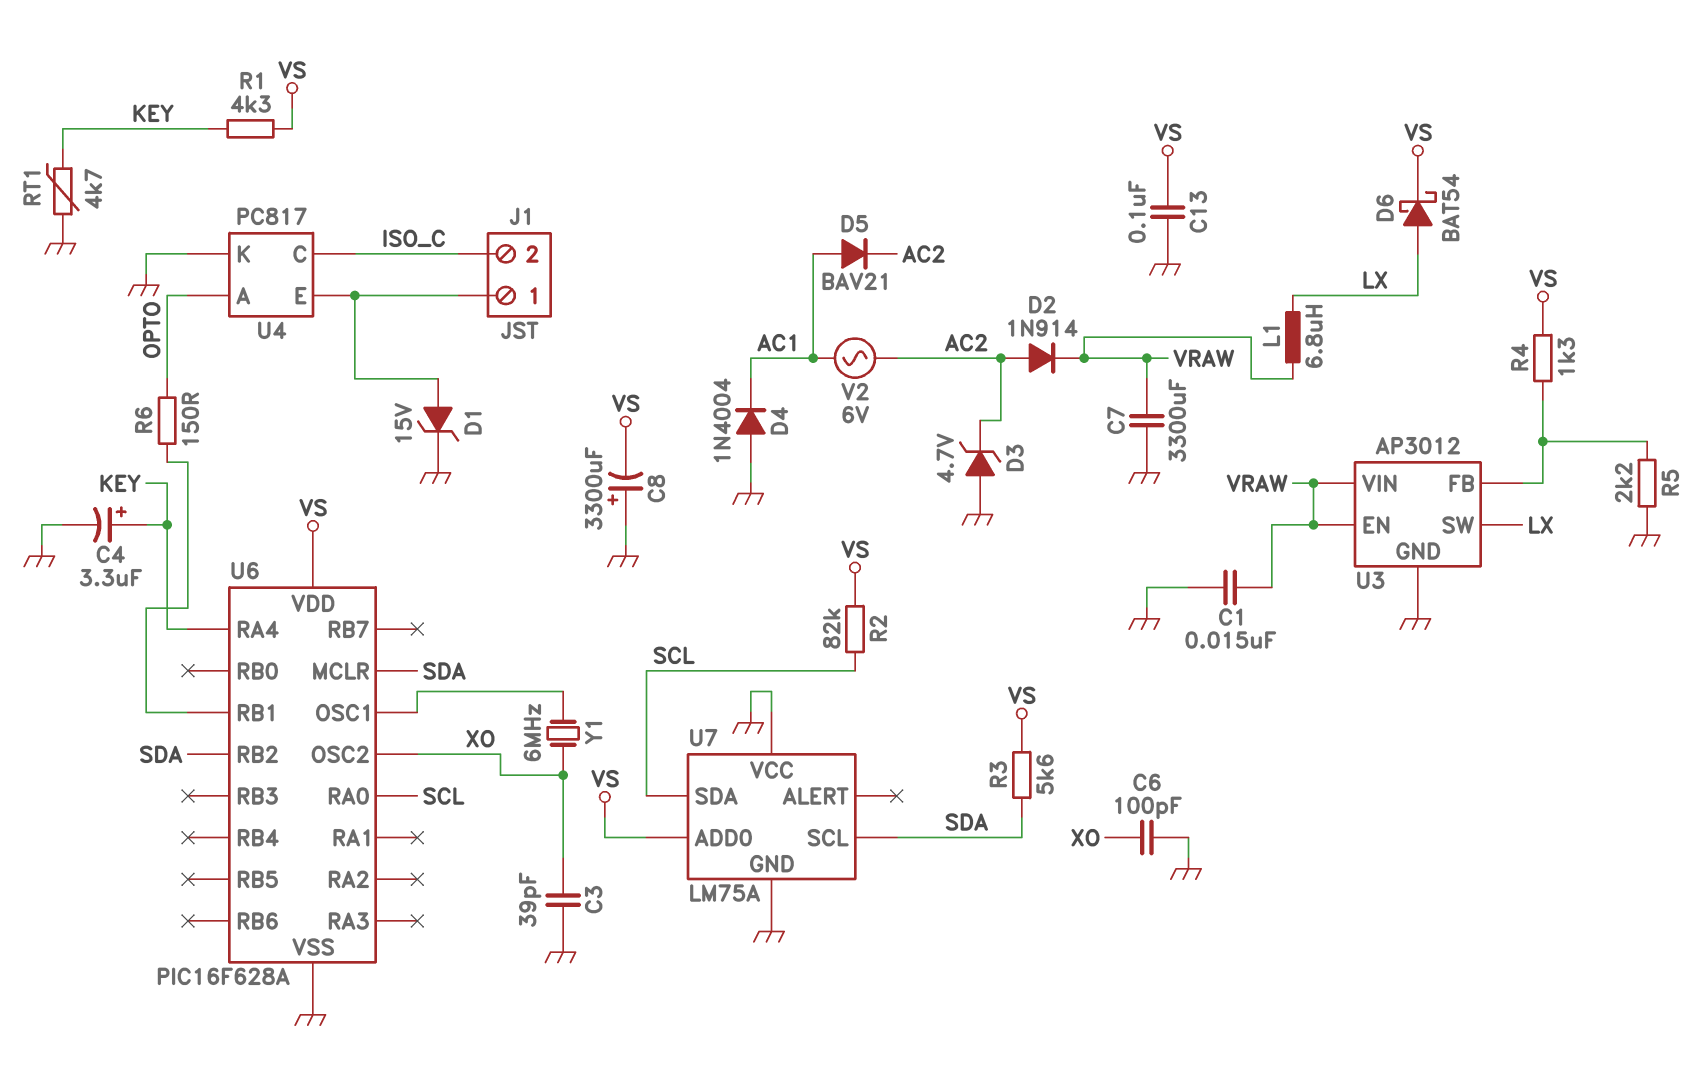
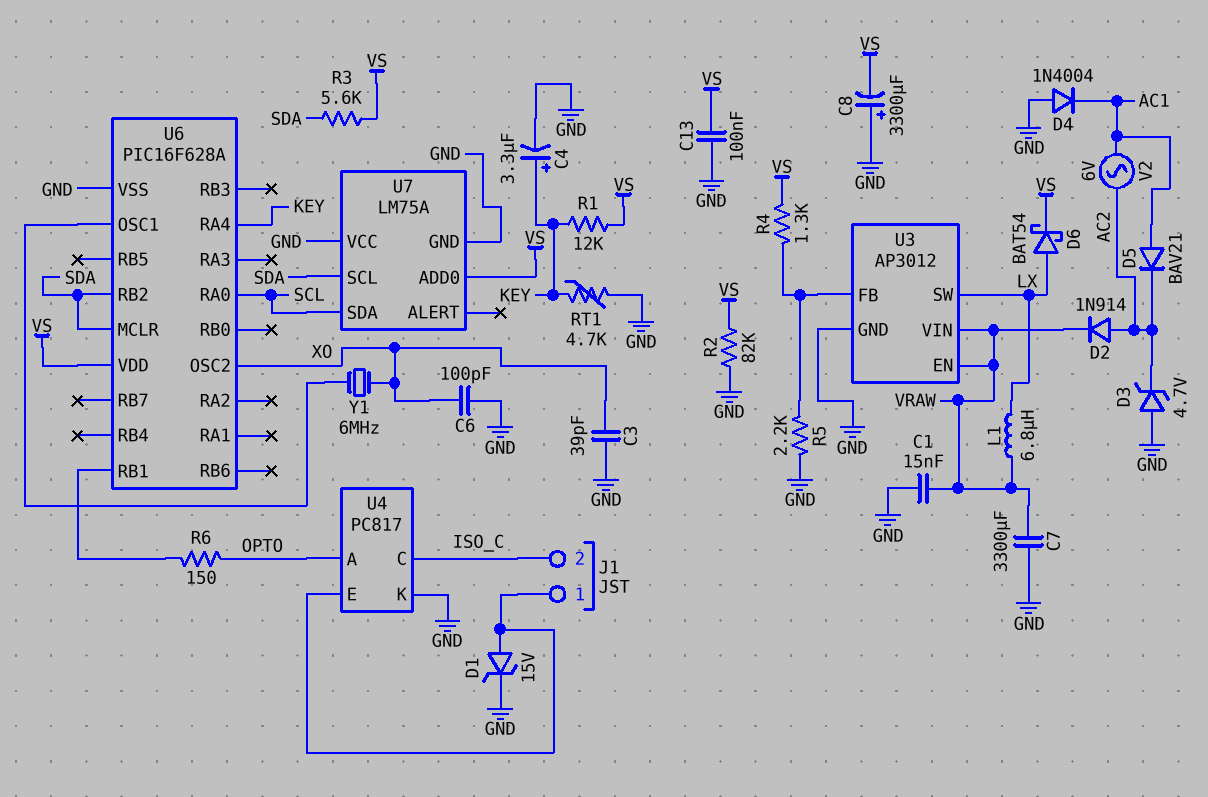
R1: 4.3k (KEY, VS) -> 12k (KEY, VS)
R2: 82k (SCL, VS) -> 82k (GND, VS)

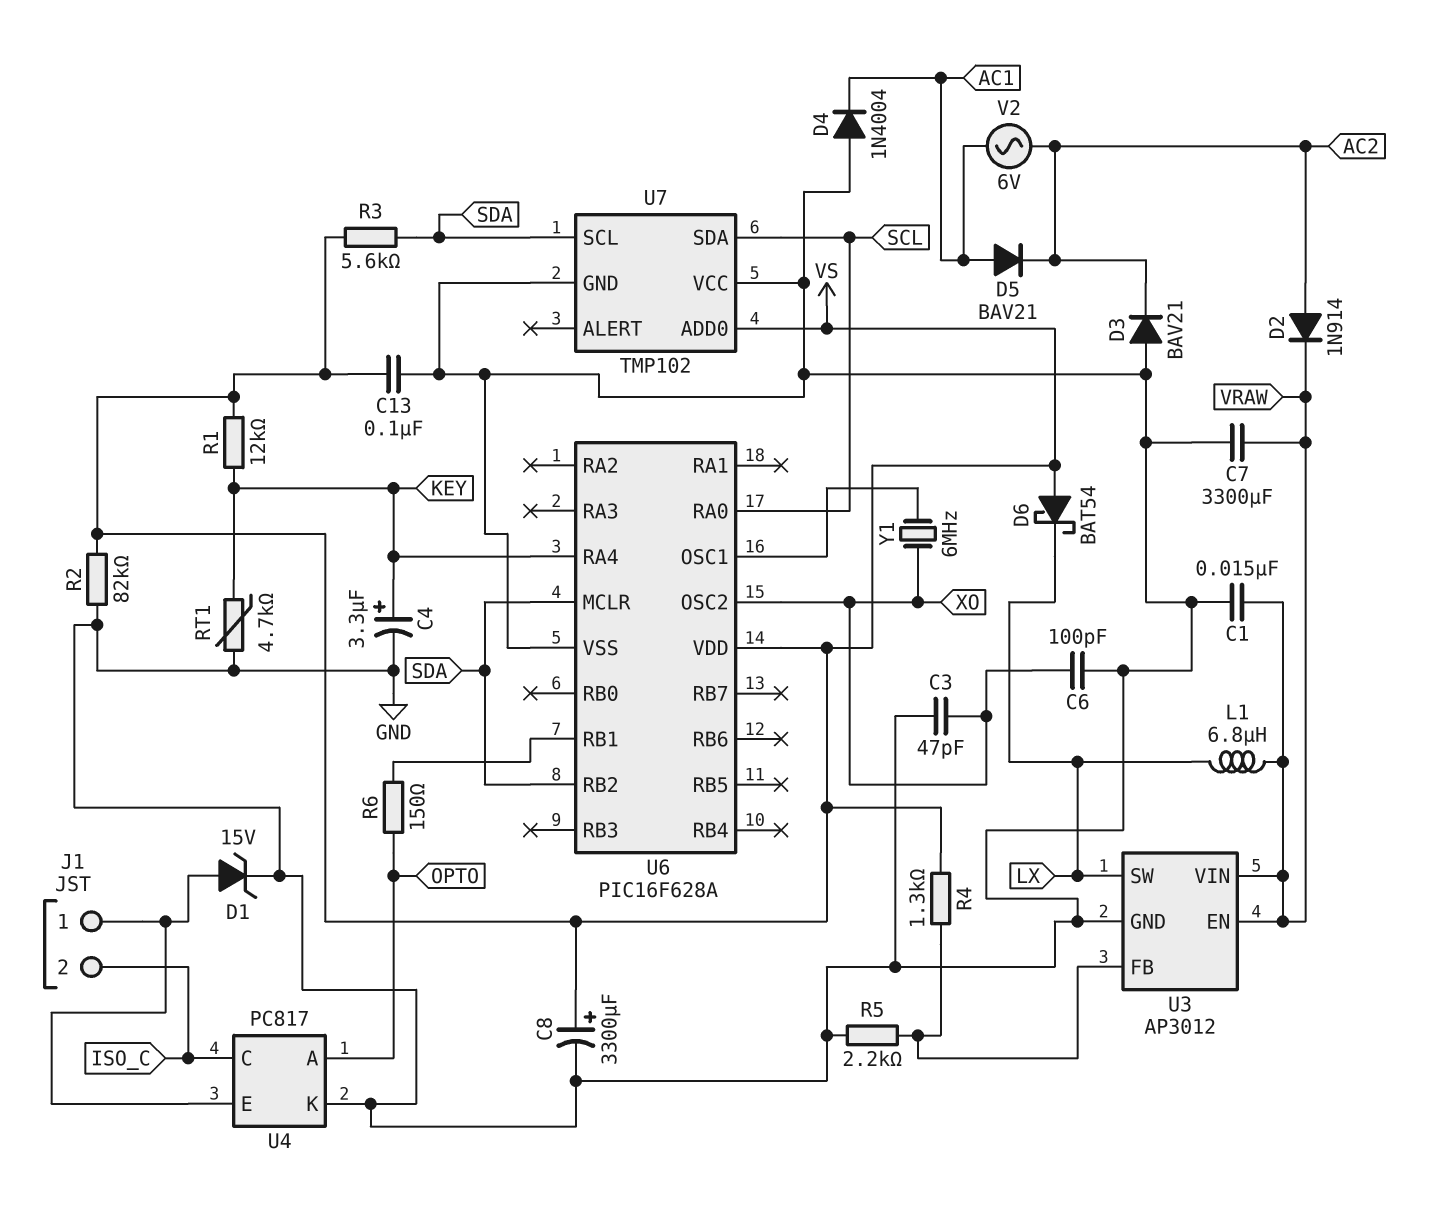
C3: 39pF (GND, XO) -> 47pF (GND, XO)
C8: 3300uF (plus GND, minus VS) -> 3300uF (plus VS, minus GND)
D3: zener 4.7V (A GND, K AC2) -> diode BAV21 (A GND, K AC2)
D6: schottky BAT54 (A LX, K VS) -> schottky BAT54 (A VS, K LX)
U7: LM75A -> TMP102

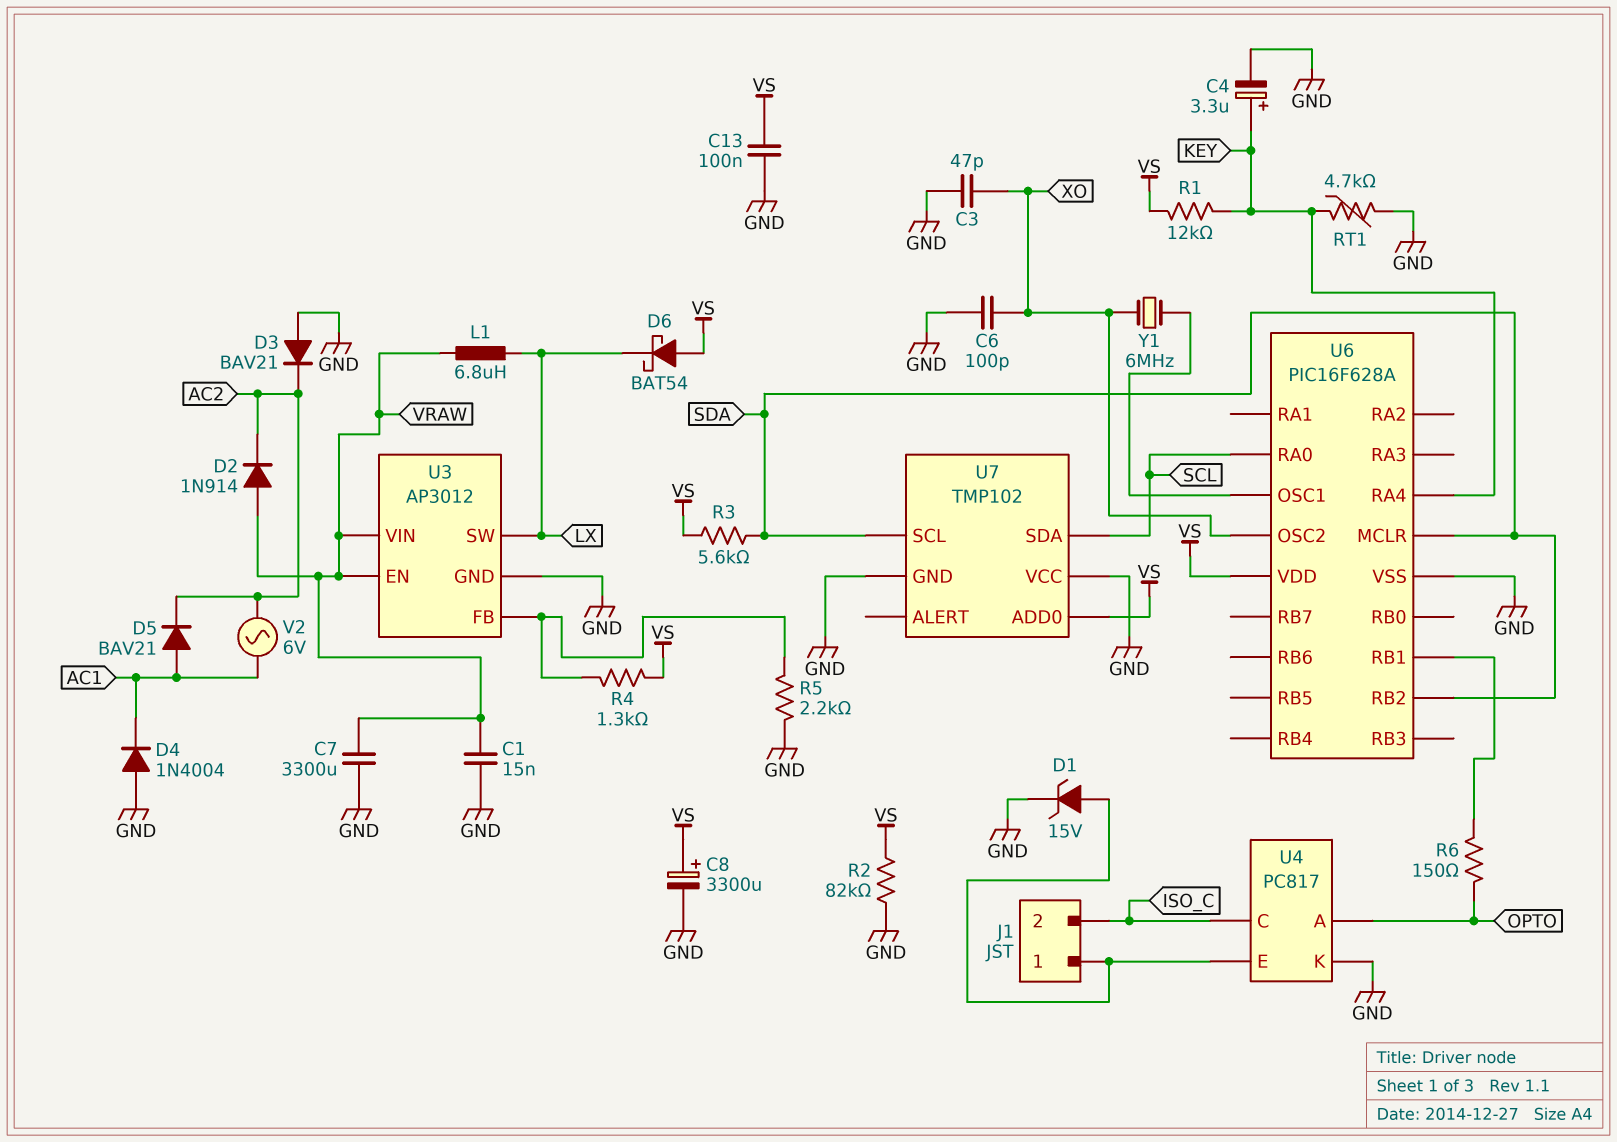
D2: diode 1N914 (A AC2, K VRAW) -> diode 1N914 (A VRAW, K AC2)

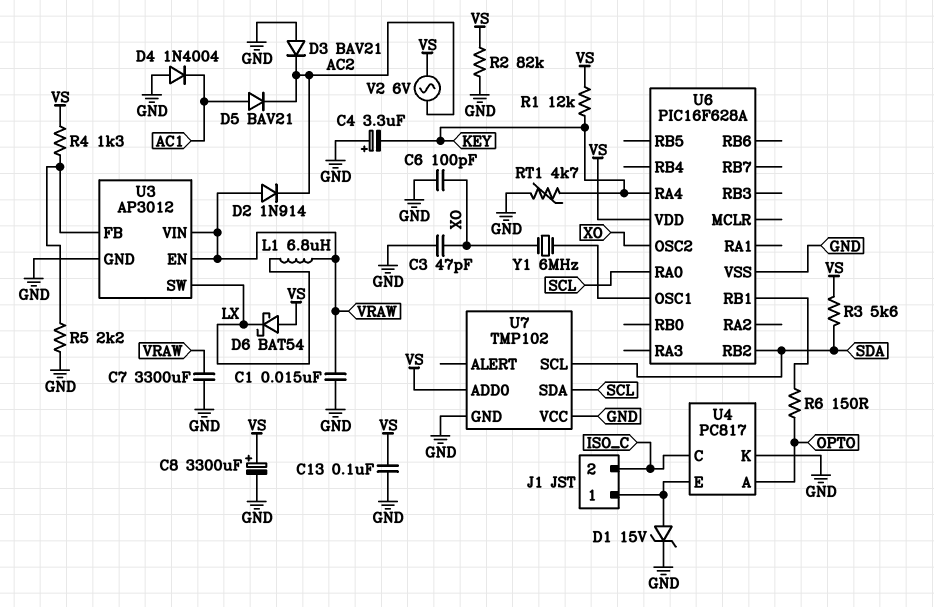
C4: 3.3uF (plus KEY, minus GND) -> 3.3uF (plus GND, minus KEY)
U6 pin MCLR: SDA -> none
V2: AC 6V (AC1, AC2) -> AC 6V (AC2, VS)

